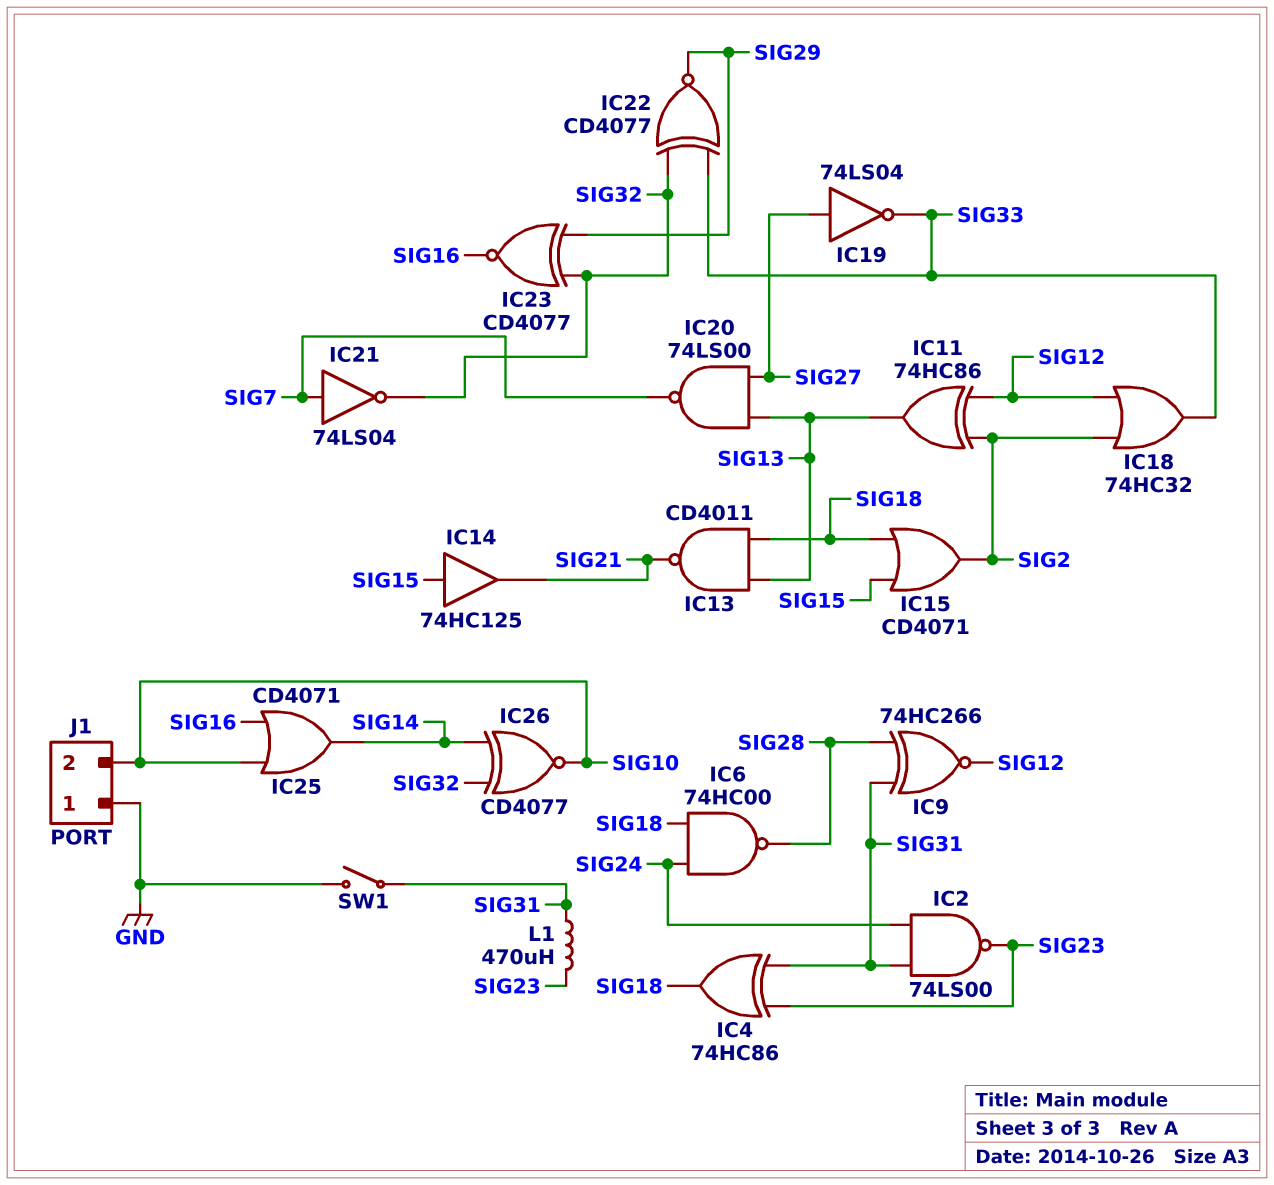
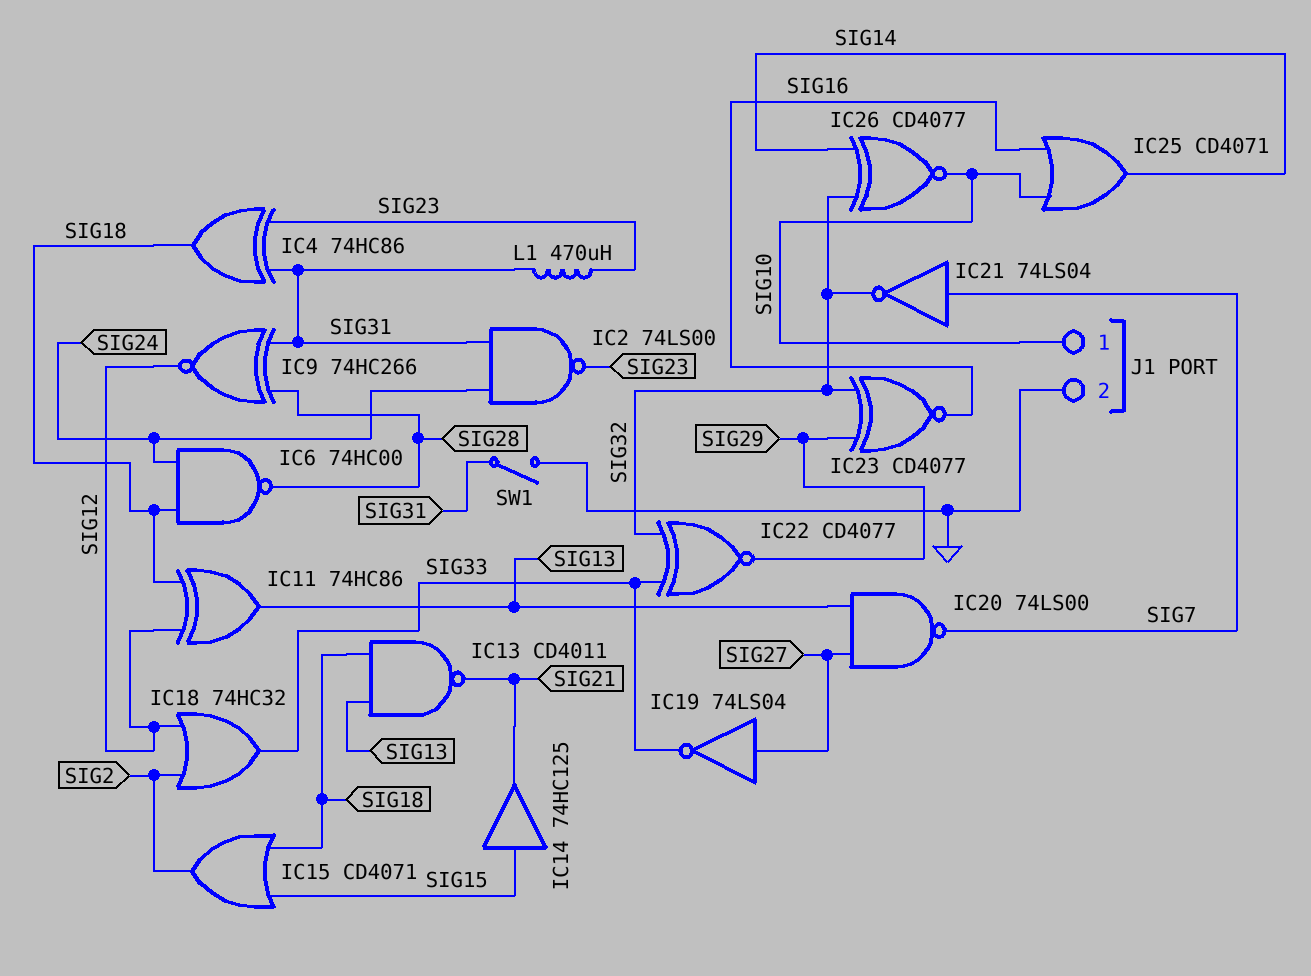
IC11: XOR 74HC86 (in SIG2, in SIG12, out SIG13) -> XOR 74HC86 (in SIG12, in SIG18, out SIG13)
J1 pin 1: GND -> SIG10
J1 pin 2: SIG10 -> GND

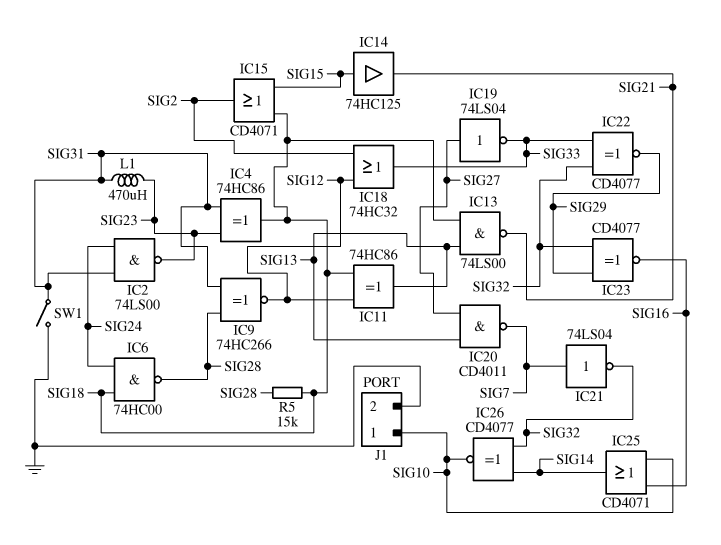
IC13: NAND CD4011 (in SIG13, in SIG18, out SIG21) -> NAND 74LS00 (in SIG13, in SIG18, out SIG21)
IC20: NAND 74LS00 (in SIG13, in SIG27, out SIG7) -> NAND CD4011 (in SIG13, in SIG27, out SIG7)
R5: none -> 15k (SIG18, SIG28)

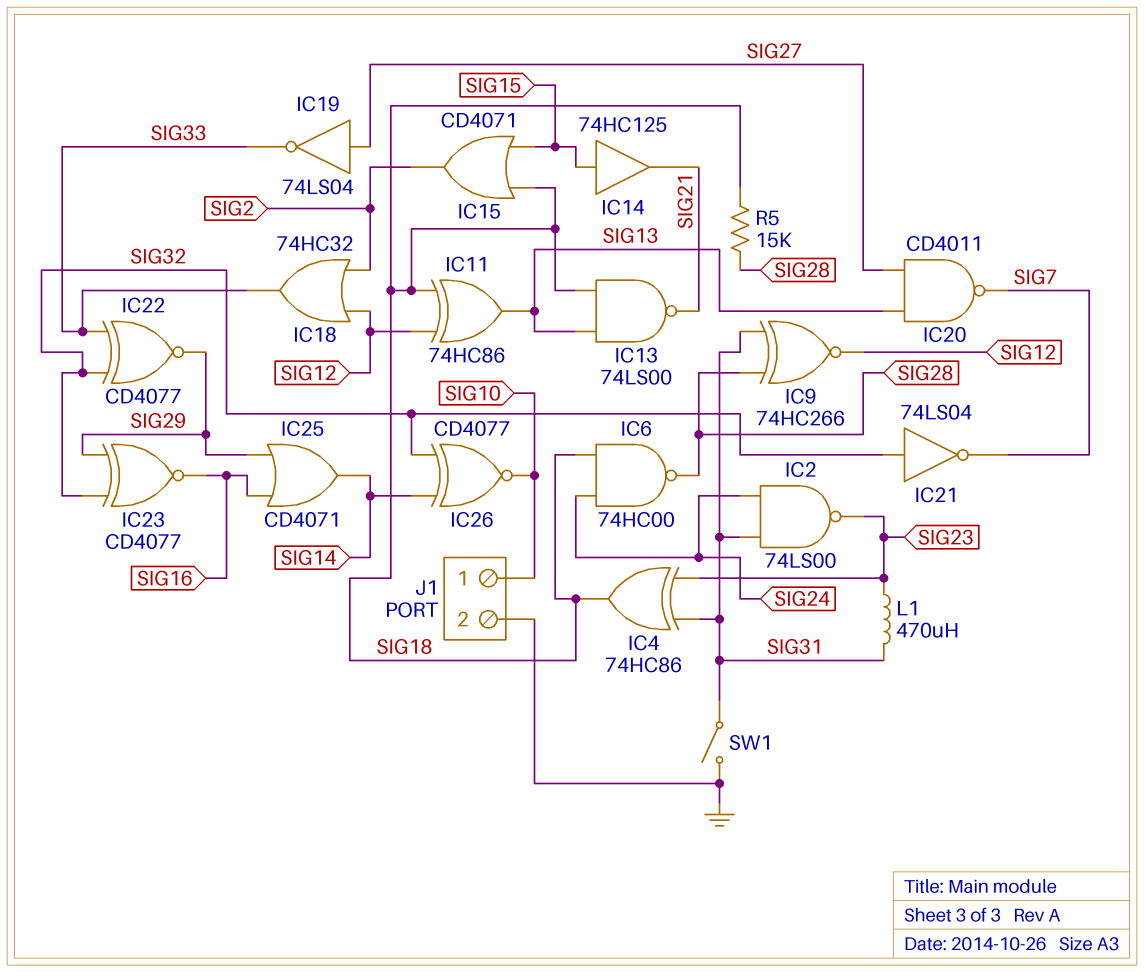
IC21: NOT 74LS04 (in SIG7, out SIG32) -> NOT 74LS04 (in SIG32, out SIG7)
IC25: OR CD4071 (in SIG10, in SIG16, out SIG14) -> OR CD4071 (in SIG16, in SIG29, out SIG14)

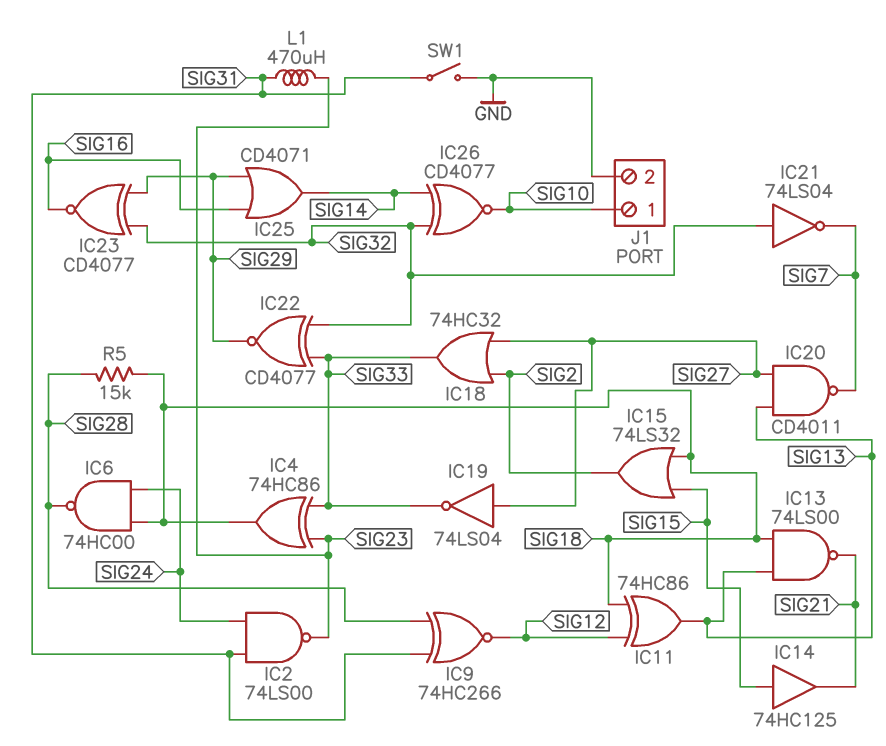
IC4: XOR 74HC86 (in SIG23, in SIG31, out SIG18) -> XOR 74HC86 (in SIG23, in SIG33, out SIG18)
IC15: OR CD4071 (in SIG15, in SIG18, out SIG2) -> OR 74LS32 (in SIG15, in SIG18, out SIG2)
IC18: OR 74HC32 (in SIG2, in SIG12, out SIG33) -> OR 74HC32 (in SIG2, in SIG27, out SIG33)

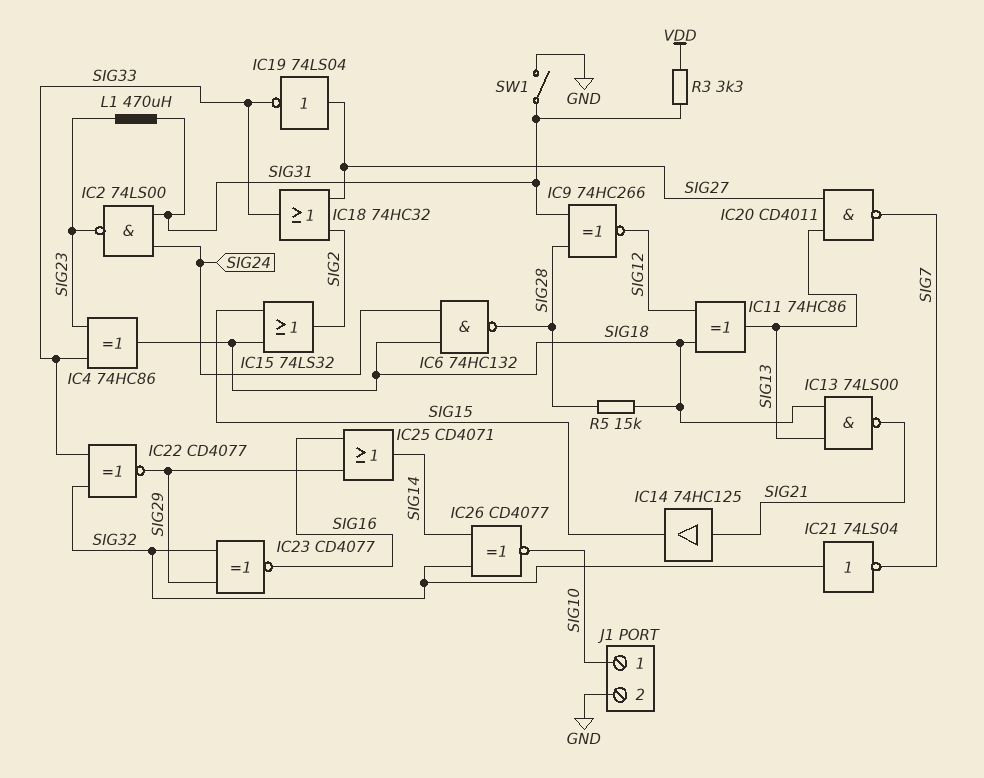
IC6: NAND 74HC00 (in SIG18, in SIG24, out SIG28) -> NAND 74HC132 (in SIG18, in SIG24, out SIG28)
IC14: buffer 74HC125 (in SIG15, out SIG21) -> buffer 74HC125 (in SIG21, out SIG15)
R3: none -> 3.3k (SIG31, VDD)

